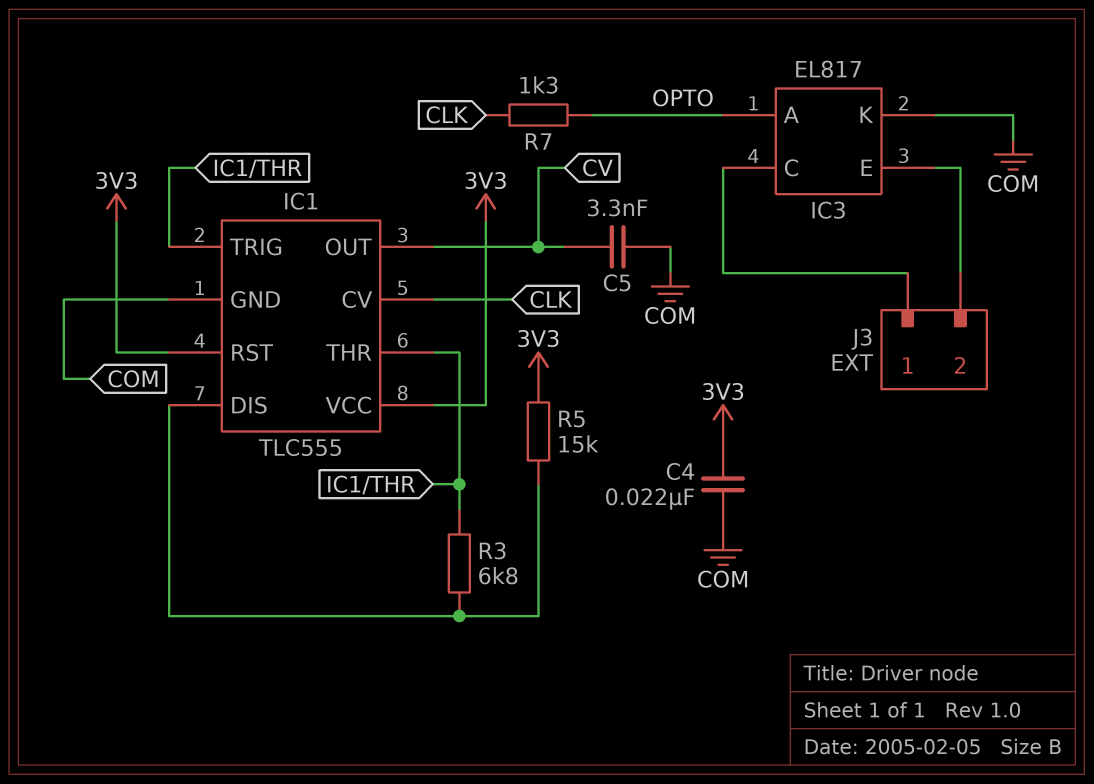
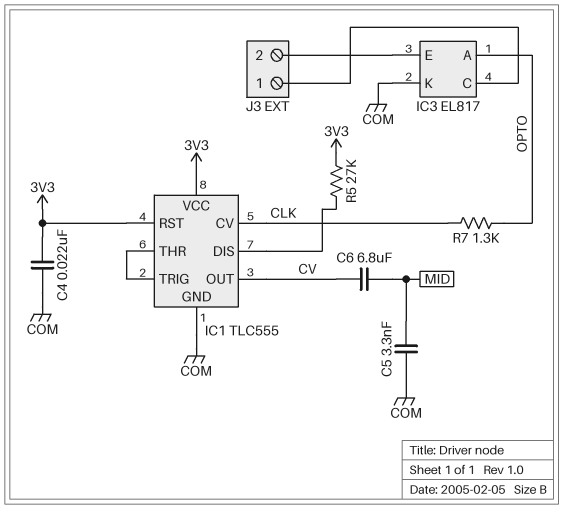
C5: 3.3nF (COM, CV) -> 3.3nF (COM, MID)
C6: none -> 6.8uF (CV, MID)
R3: 6.8k (IC1/DIS, IC1/THR) -> none
R5: 15k (3V3, IC1/DIS) -> 27k (3V3, IC1/DIS)

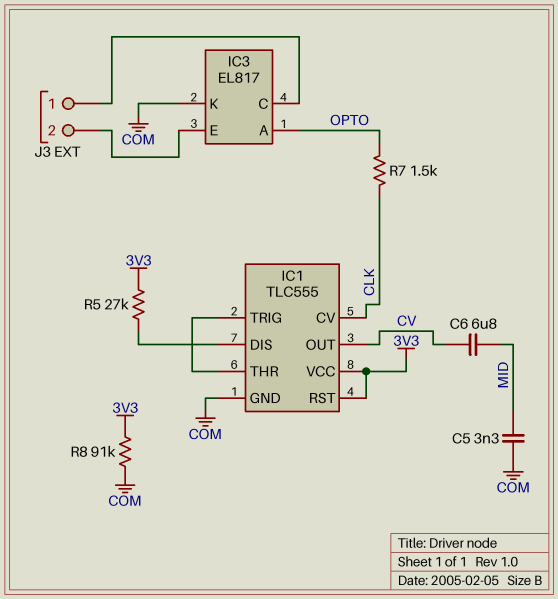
C4: 22nF (3V3, COM) -> none
R7: 1.3k (CLK, OPTO) -> 1.5k (CLK, OPTO)
R8: none -> 91k (3V3, COM)

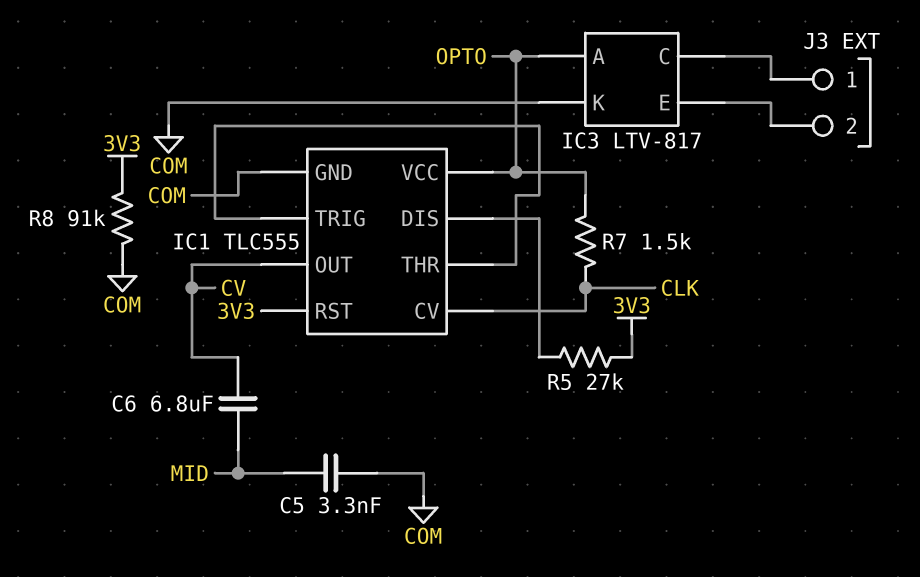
IC1 pin VCC: 3V3 -> OPTO
IC3: EL817 -> LTV-817

